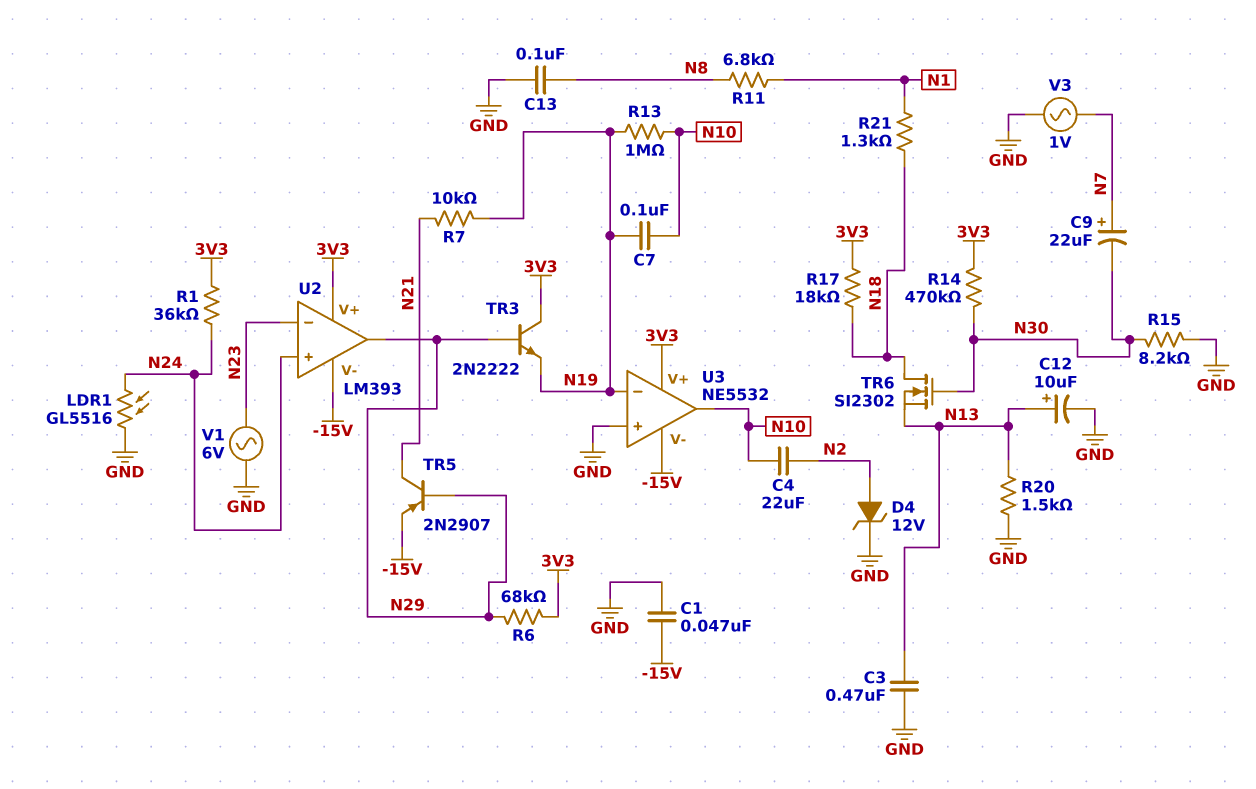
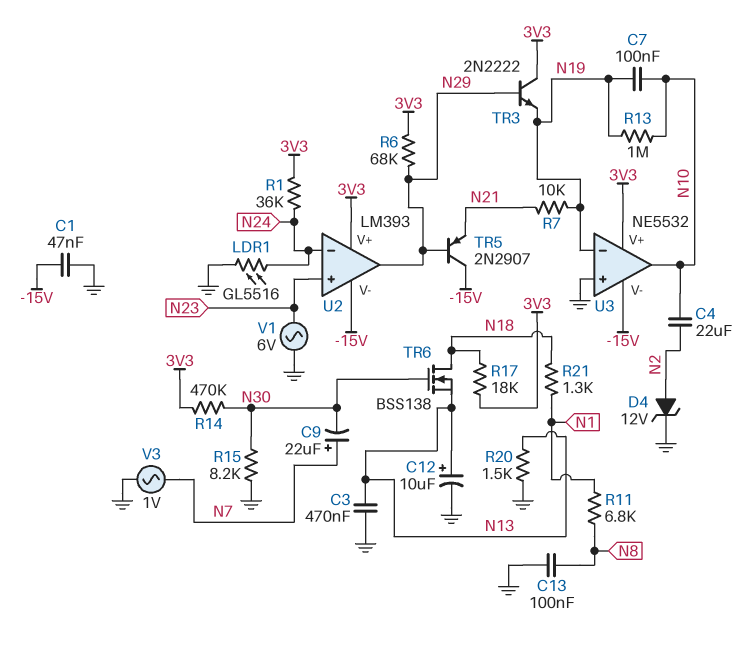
TR5: PNP 2N2907 (B N29, C N21, E -15V) -> PNP 2N2907 (B N29, C -15V, E N21)
TR6: NMOS SI2302 (G N30, D N18, S N13) -> NMOS BSS138 (G N30, D N18, S N13)
U2 pin in+: N24 -> N23
U2 pin in-: N23 -> N24

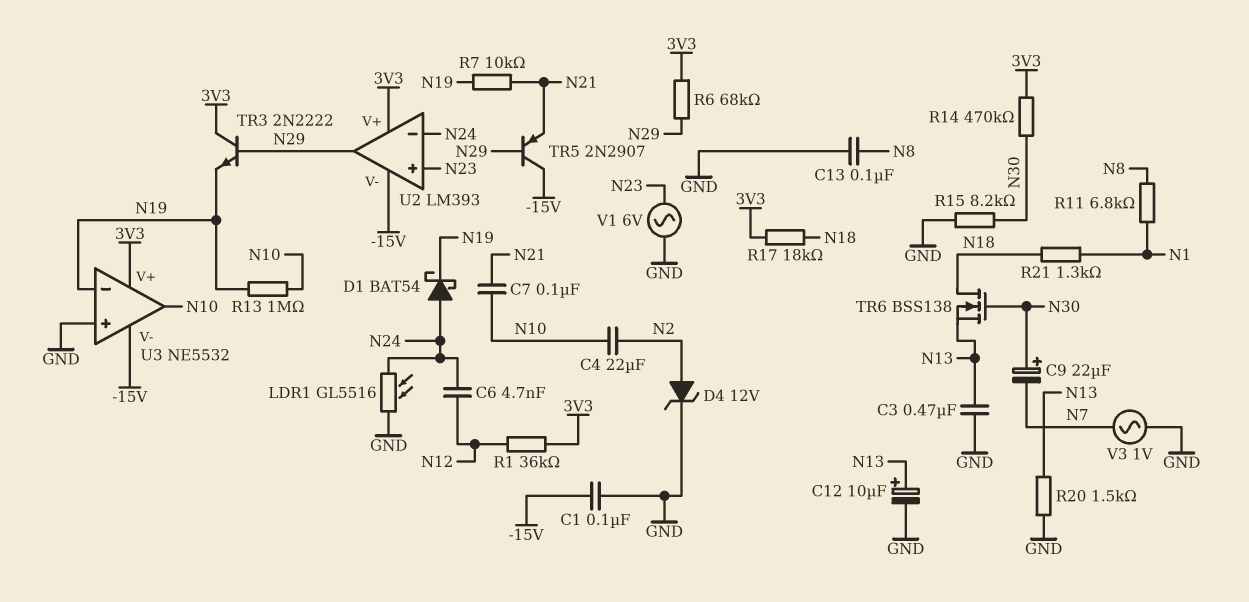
C1: 47nF (-15V, GND) -> 100nF (-15V, GND)
C6: none -> 4.7nF (N12, N24)
C7: 100nF (N10, N19) -> 100nF (N10, N21)
C9: 22uF (plus N7, minus N30) -> 22uF (plus N30, minus N7)
D1: none -> schottky BAT54 (A N24, K N19)
R1: 36k (3V3, N24) -> 36k (3V3, N12)

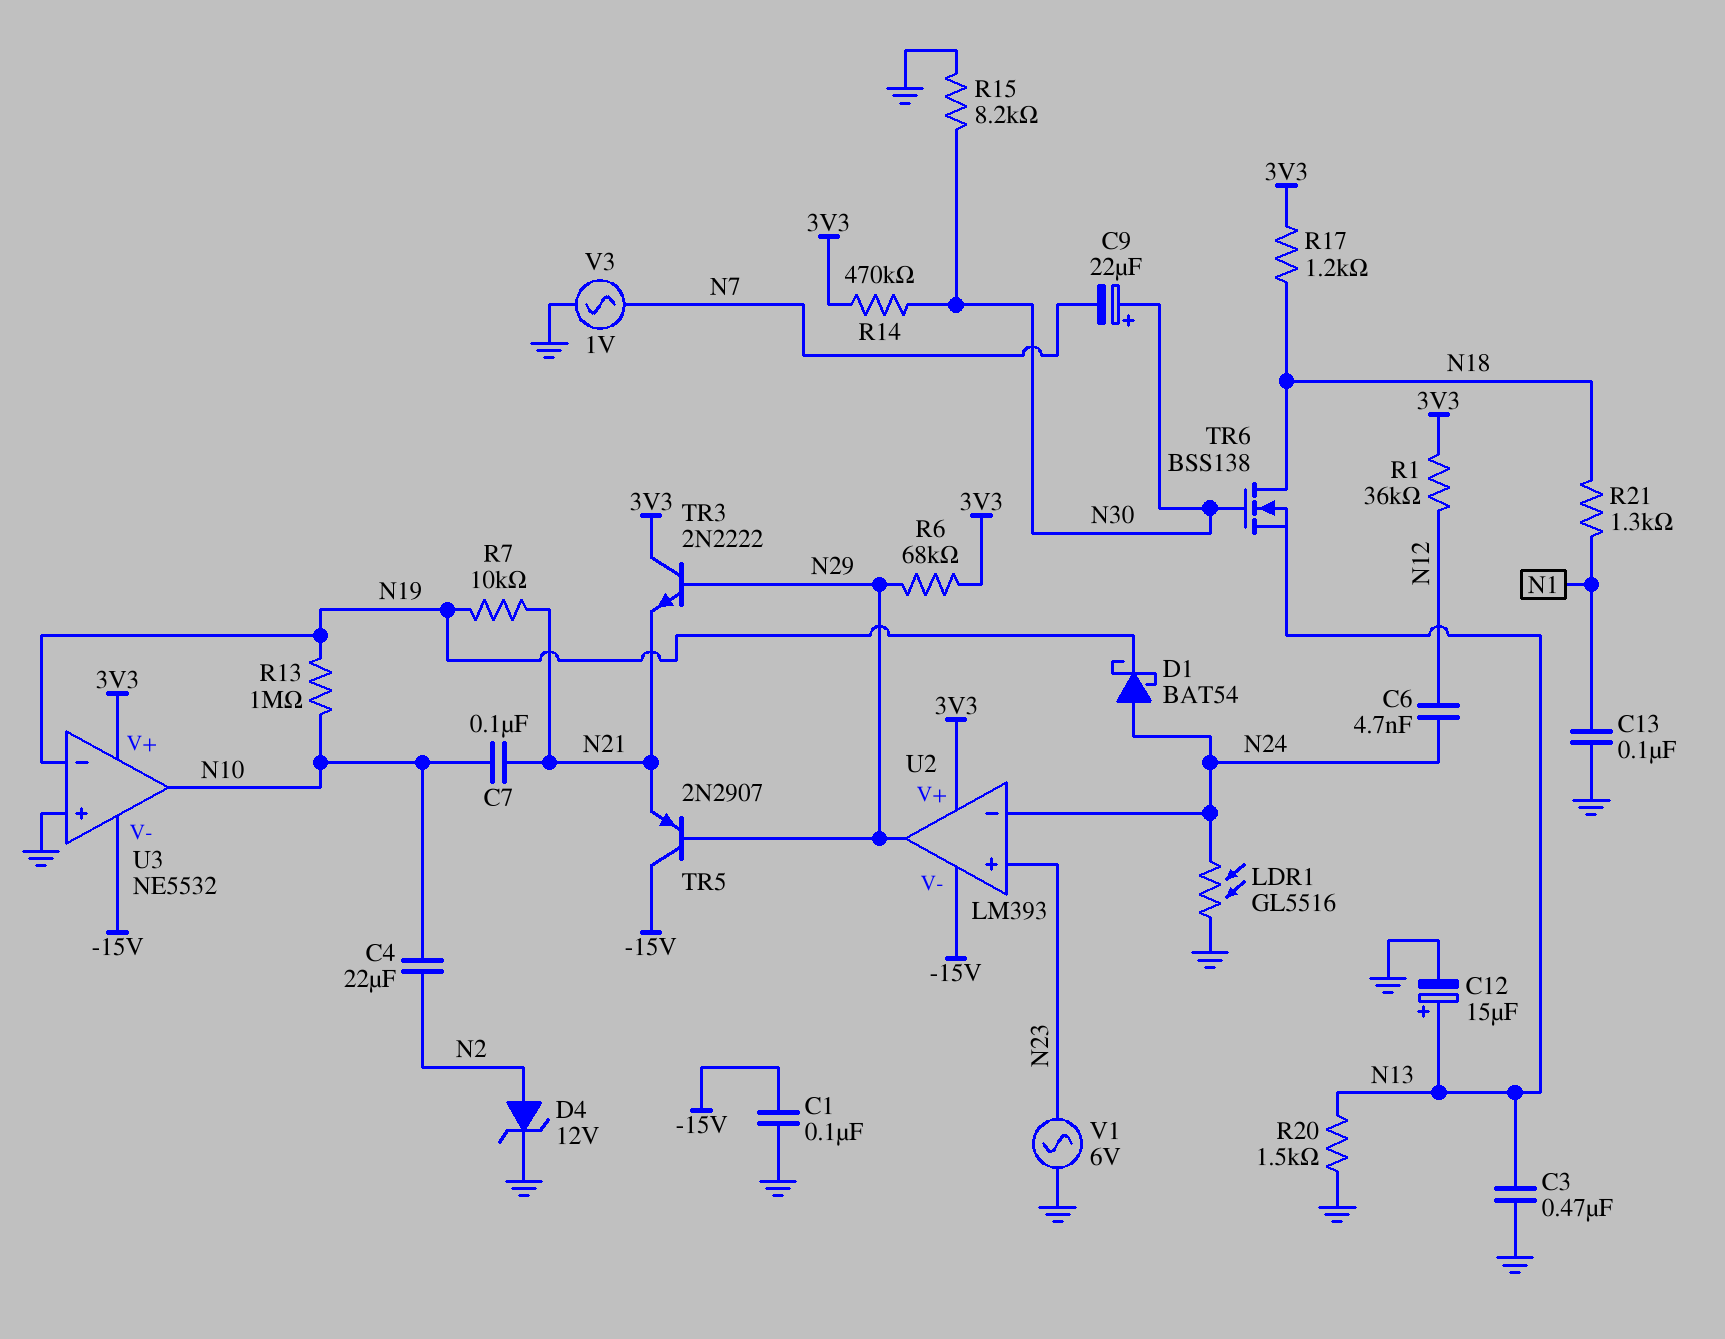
C12: 10uF (plus N13, minus GND) -> 15uF (plus N13, minus GND)
C13: 100nF (GND, N8) -> 100nF (GND, N1)
R11: 6.8k (N1, N8) -> none
R17: 18k (3V3, N18) -> 1.2k (3V3, N18)
TR3: NPN 2N2222 (B N29, C 3V3, E N19) -> NPN 2N2222 (B N29, C 3V3, E N21)

